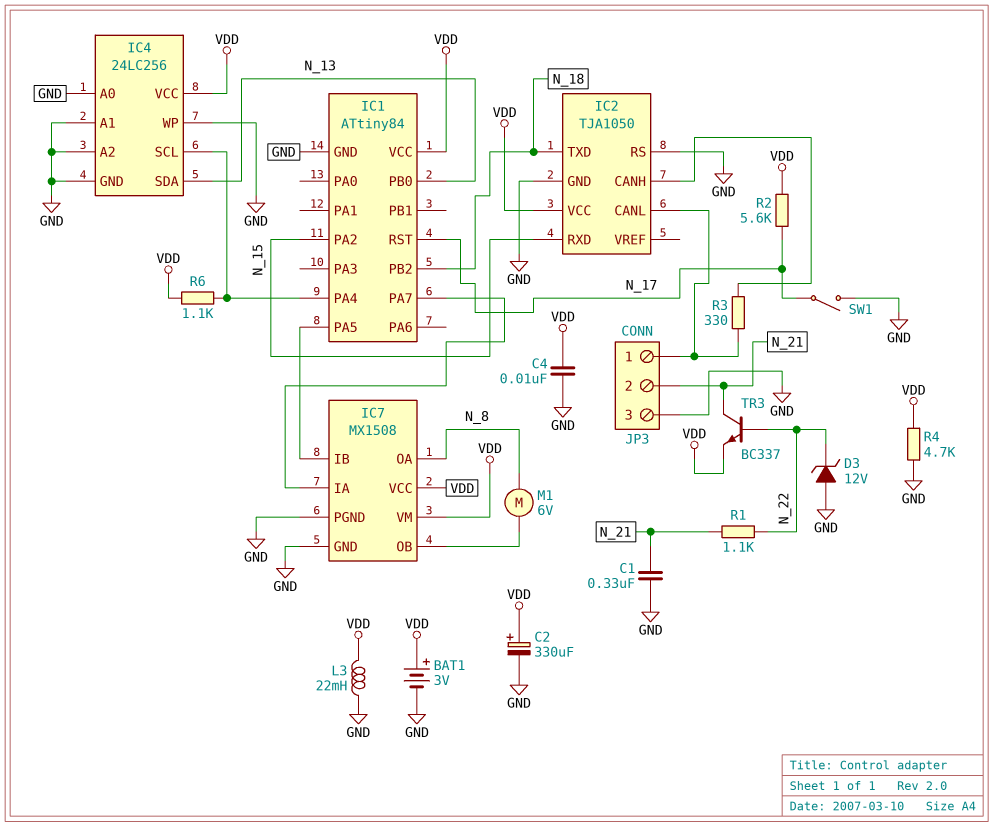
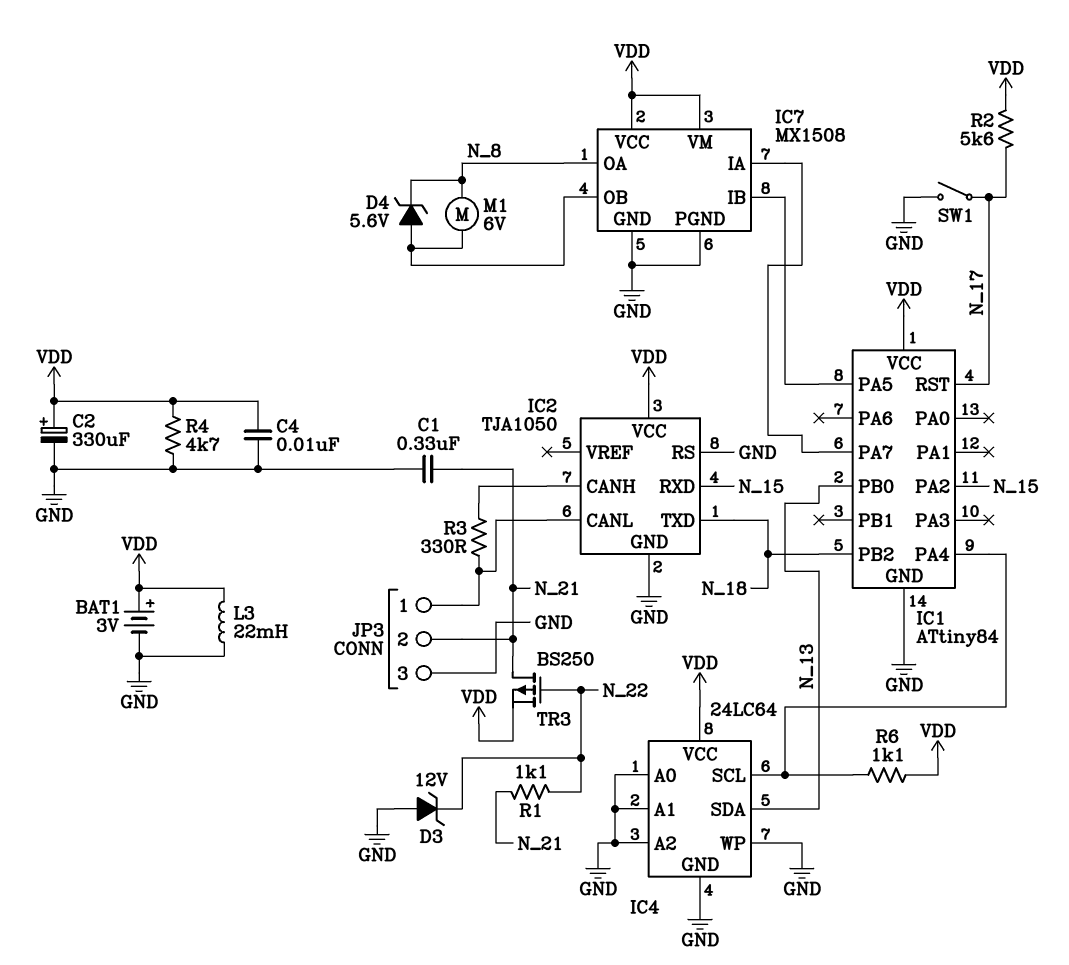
D4: none -> zener 5.6V (A IC7/OB, K N_8)
IC4: 24LC256 -> 24LC64
TR3: NPN BC337 (B N_22, C N_21, E VDD) -> PMOS BS250 (G N_22, D N_21, S VDD)

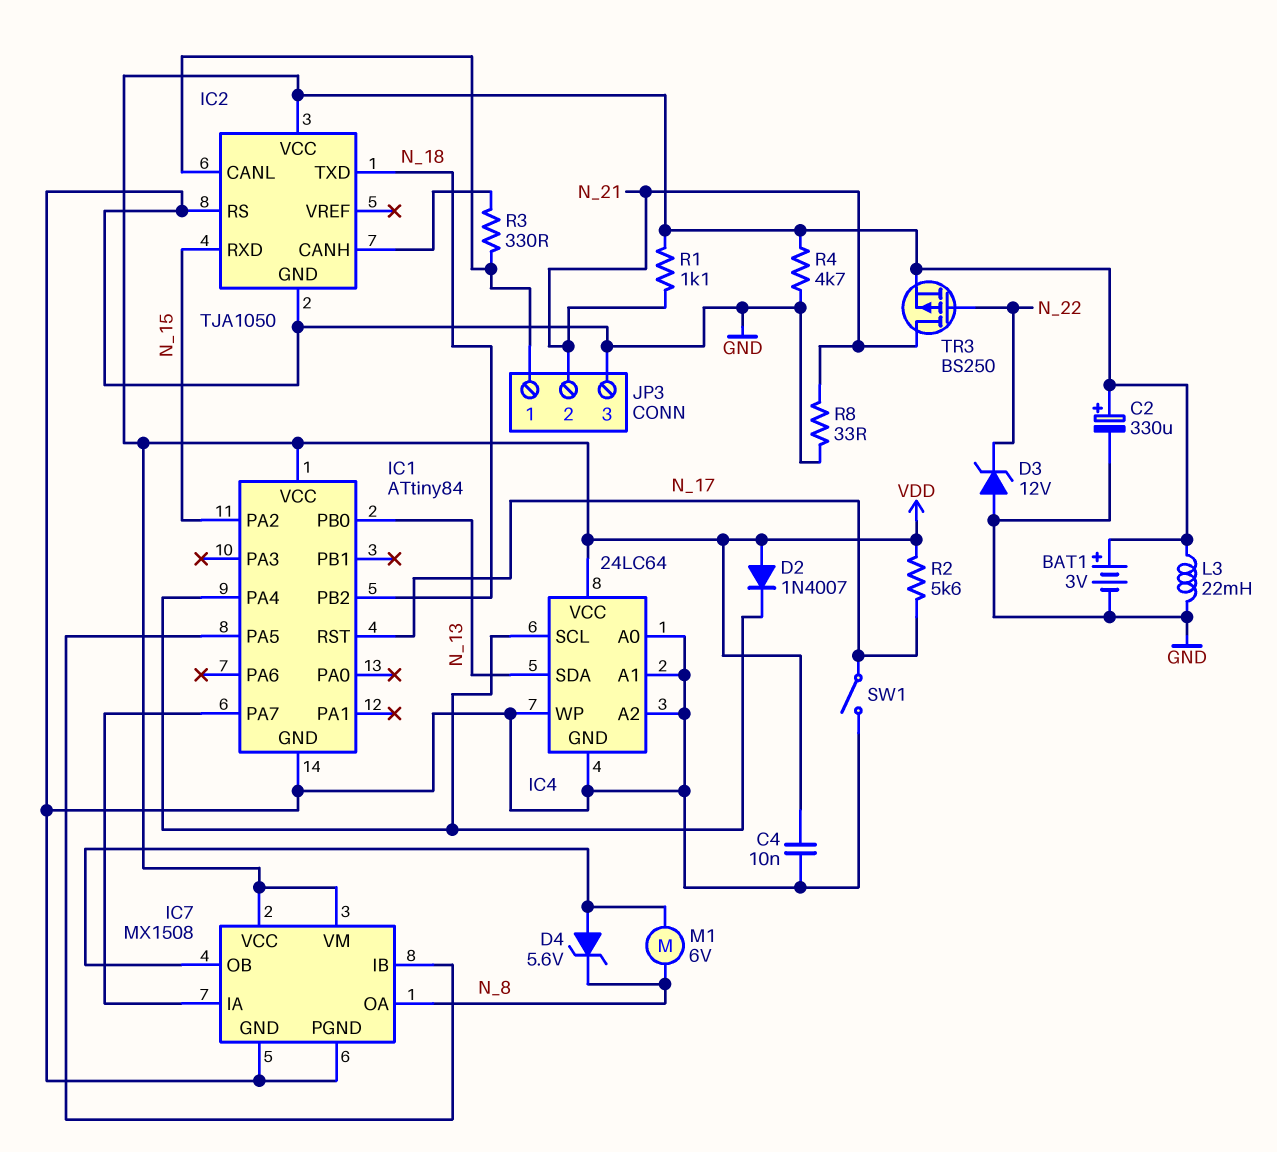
C1: 330nF (GND, N_21) -> none
D2: none -> diode 1N4007 (A VDD, K IC1/PA4)
R1: 1.1k (N_21, N_22) -> 1.1k (N_21, VDD)
R6: 1.1k (IC1/PA4, VDD) -> none
R8: none -> 33 (GND, N_21)

